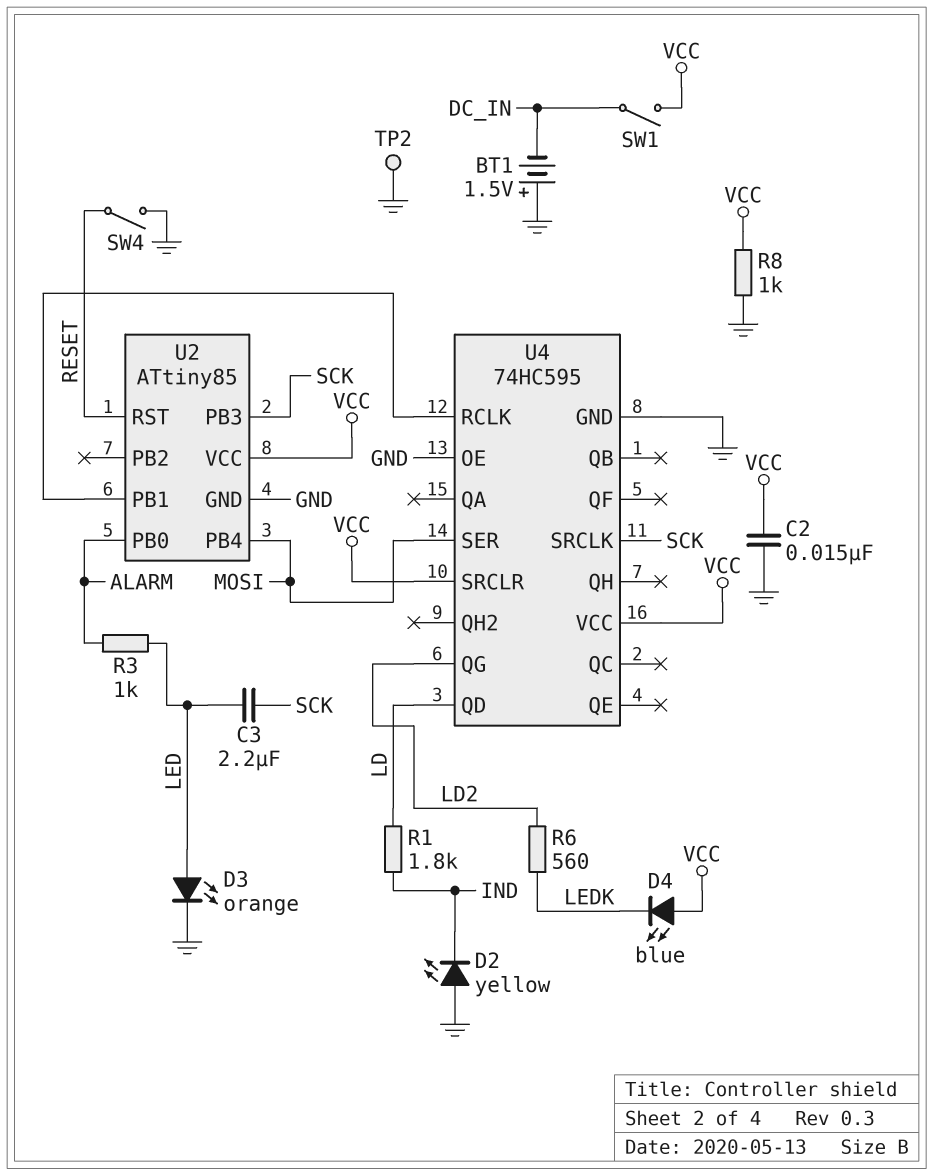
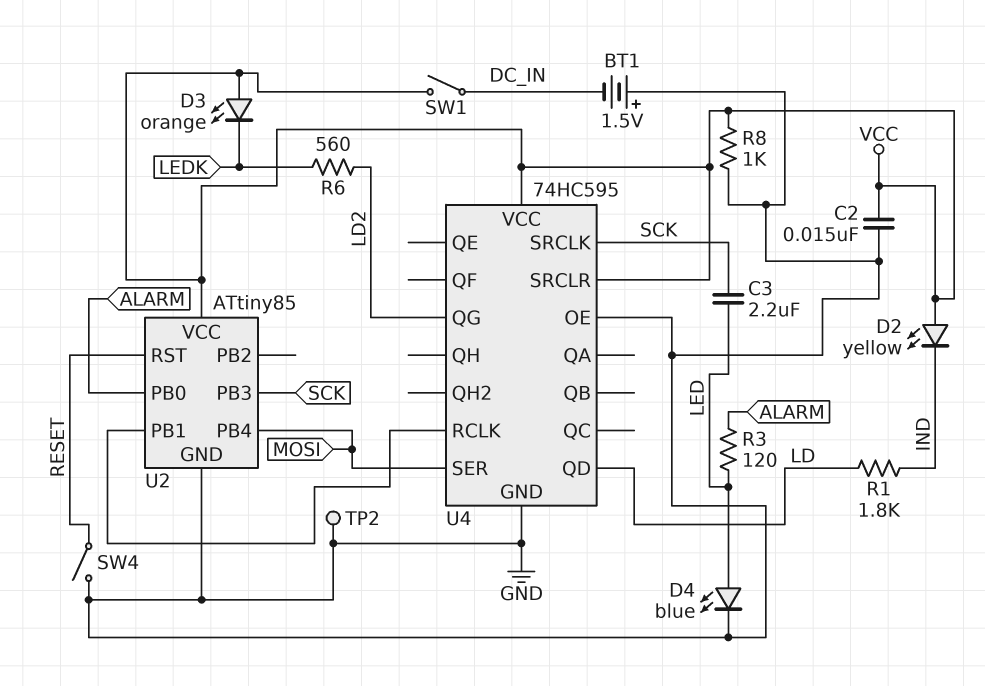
D2: LED yellow (A GND, K IND) -> LED yellow (A VCC, K IND)
D3: LED orange (A LED, K GND) -> LED orange (A VCC, K LEDK)
D4: LED blue (A VCC, K LEDK) -> LED blue (A LED, K GND)
R3: 1k (ALARM, LED) -> 120 (ALARM, LED)

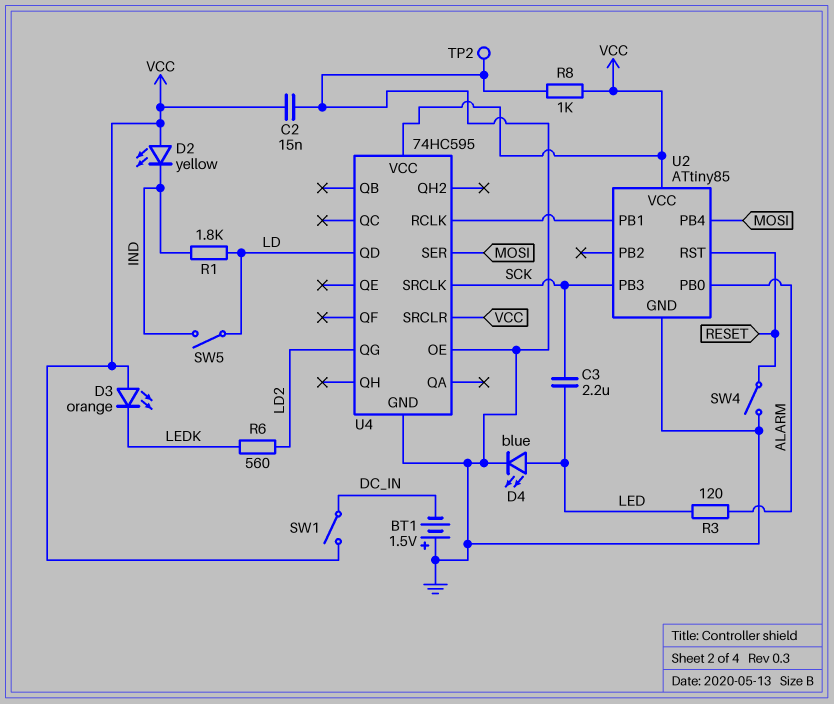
SW5: none -> switch (IND, LD)

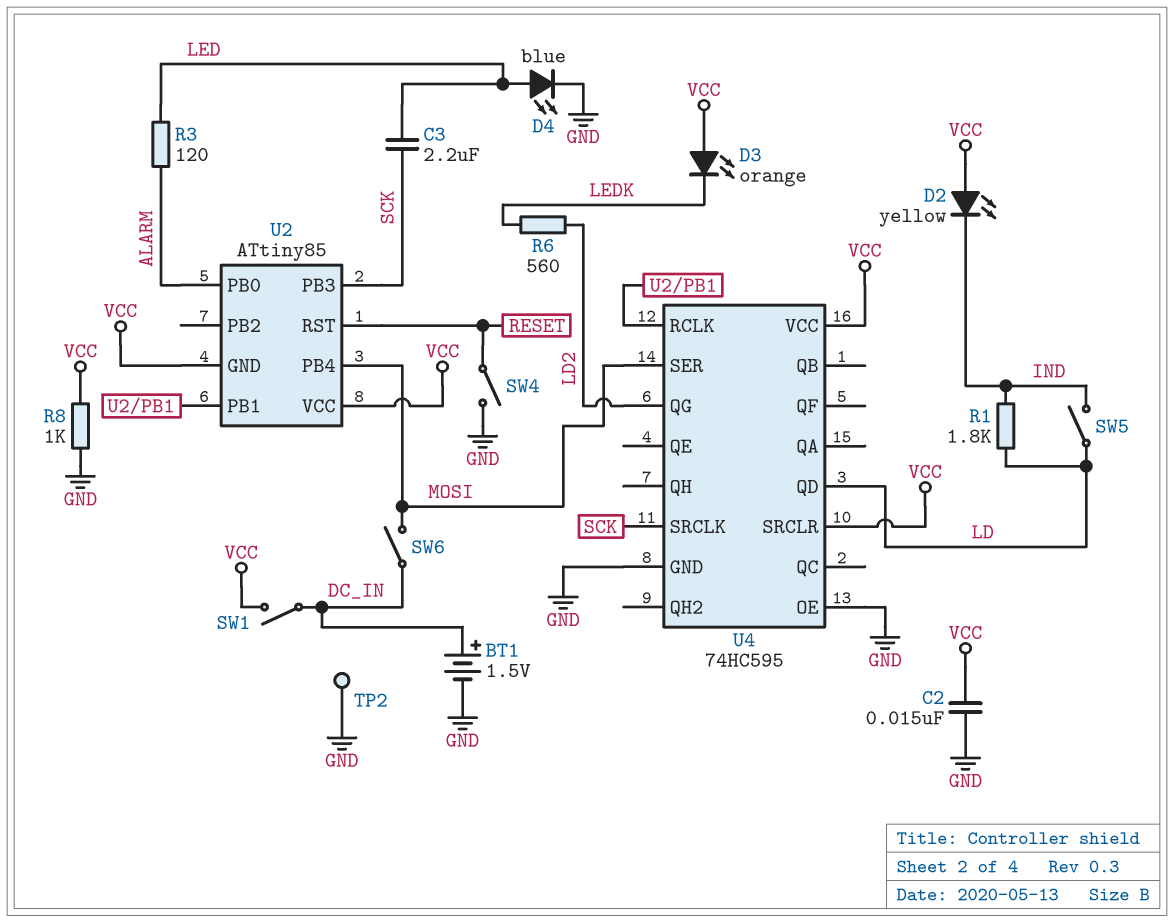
BT1: 1.5V (plus GND, minus DC_IN) -> 1.5V (plus DC_IN, minus GND)
SW6: none -> switch (DC_IN, MOSI)
U2 pin GND: GND -> VCC

